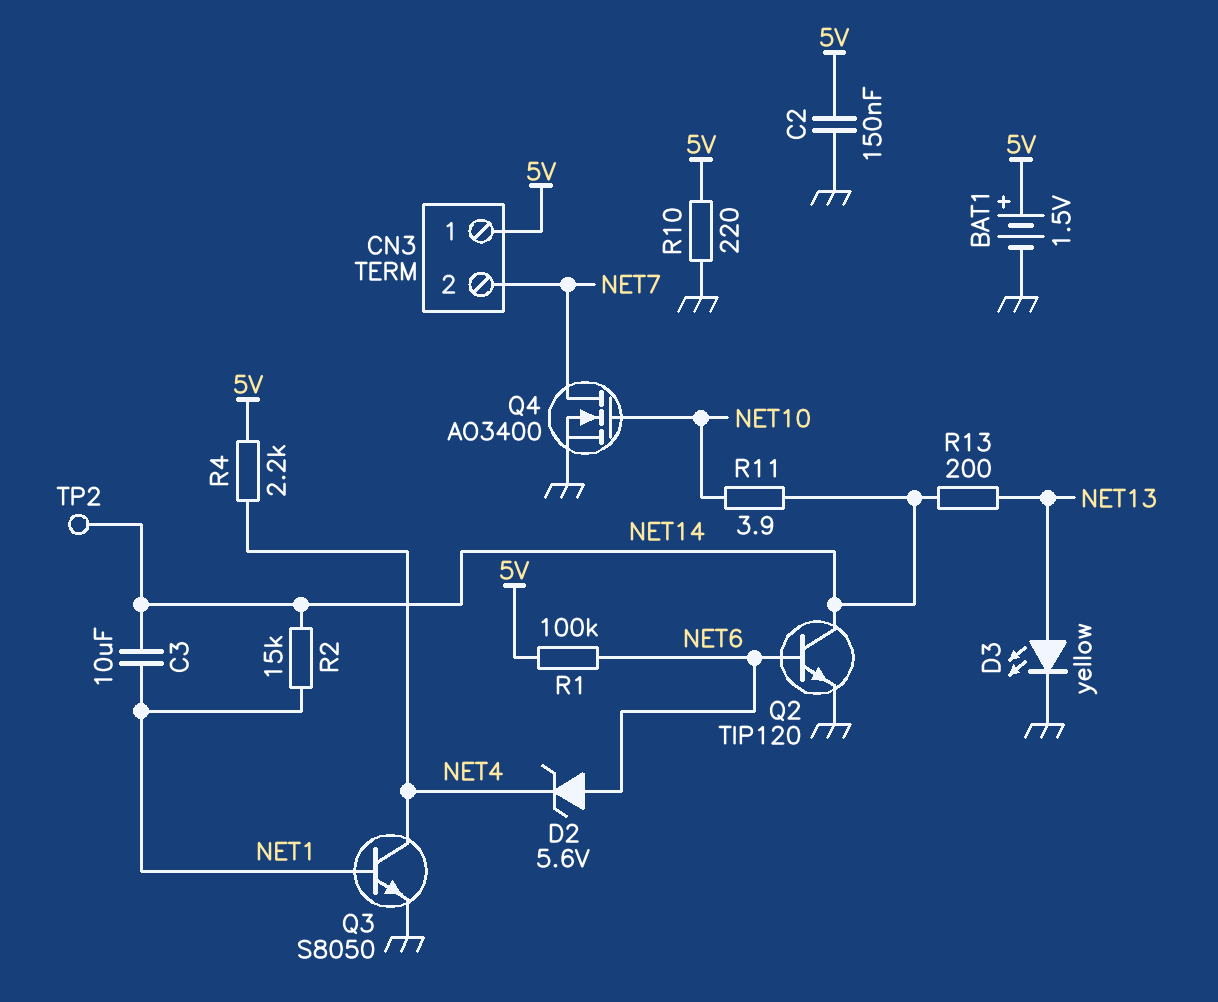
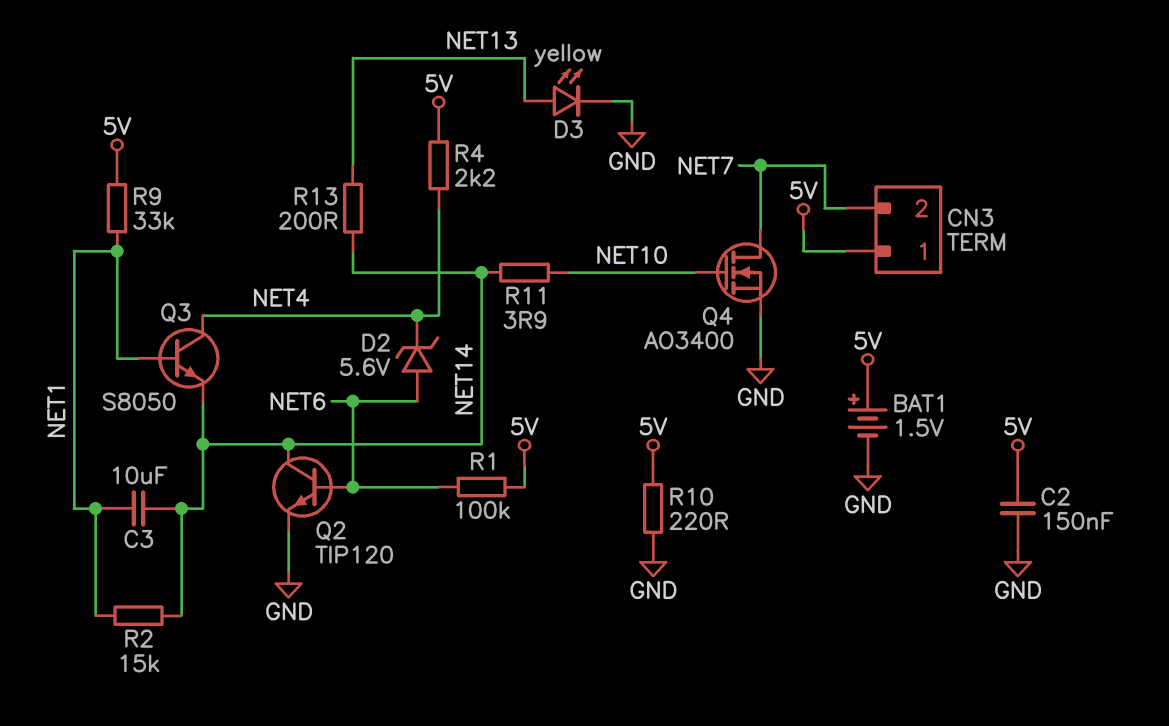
Q3: NPN S8050 (B NET1, C NET4, E GND) -> NPN S8050 (B NET1, C NET4, E NET14)
R9: none -> 33k (5V, NET1)
TP2: test point (NET14) -> none

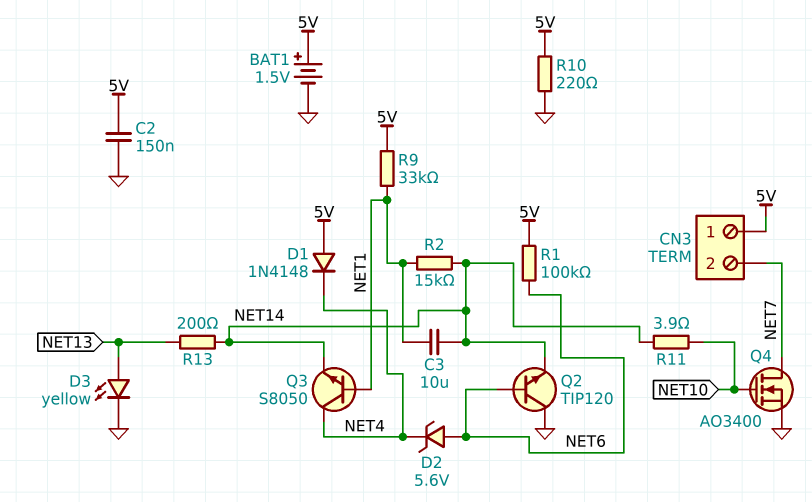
D1: none -> diode 1N4148 (A 5V, K NET4)
Q2: NPN TIP120 (B NET6, C NET14, E GND) -> NPN TIP120 (B NET6, C GND, E NET14)
R4: 2.2k (5V, NET4) -> none

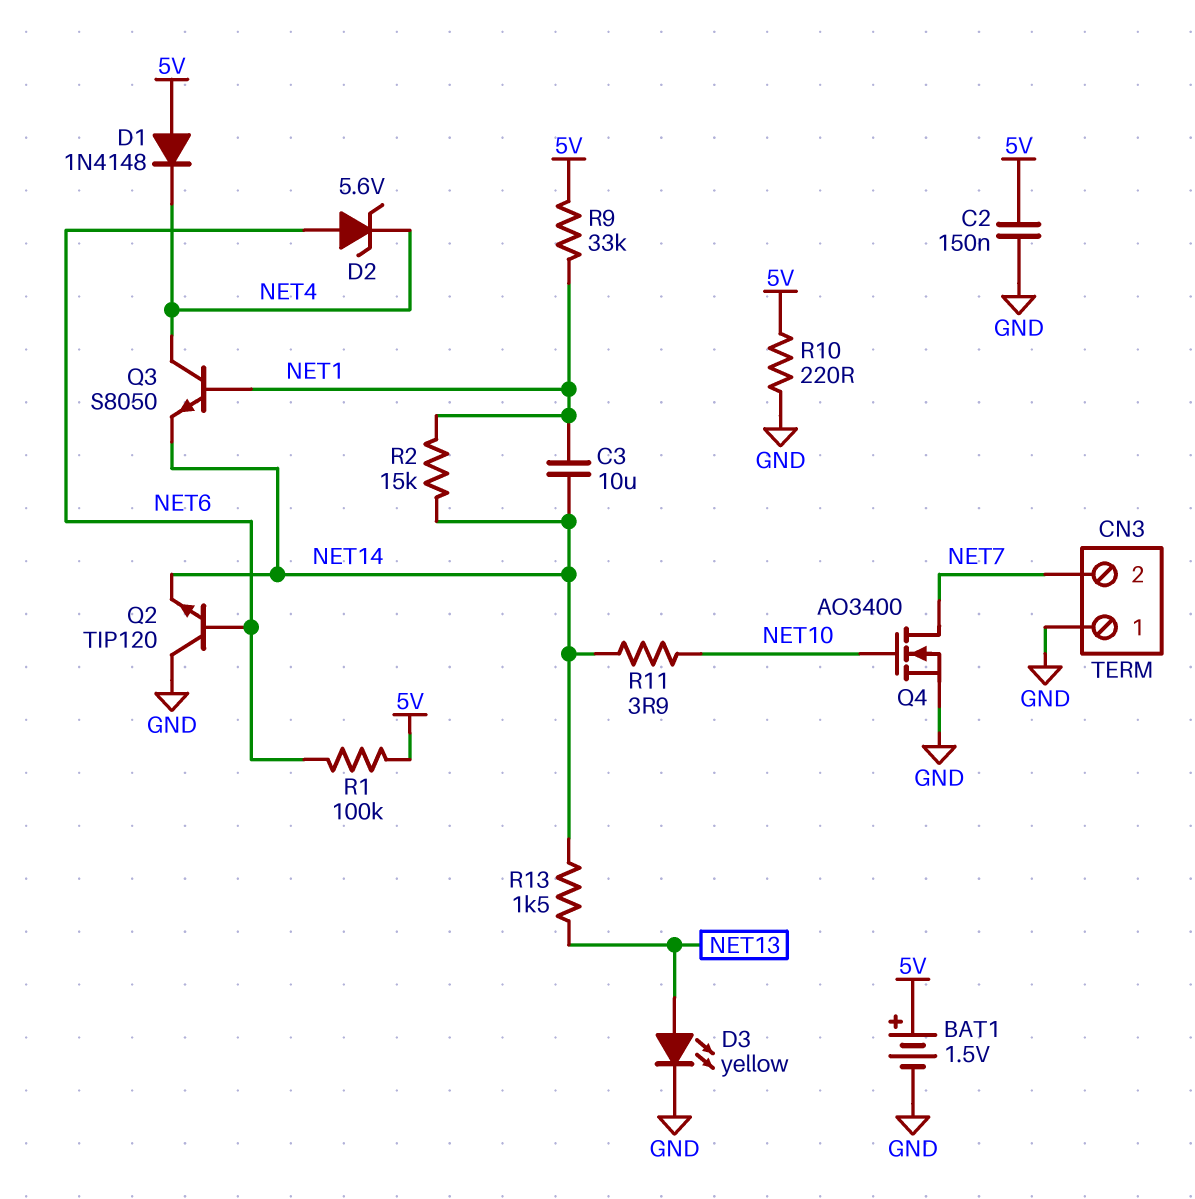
CN3 pin 1: 5V -> GND
R13: 200 (NET13, NET14) -> 1.5k (NET13, NET14)

